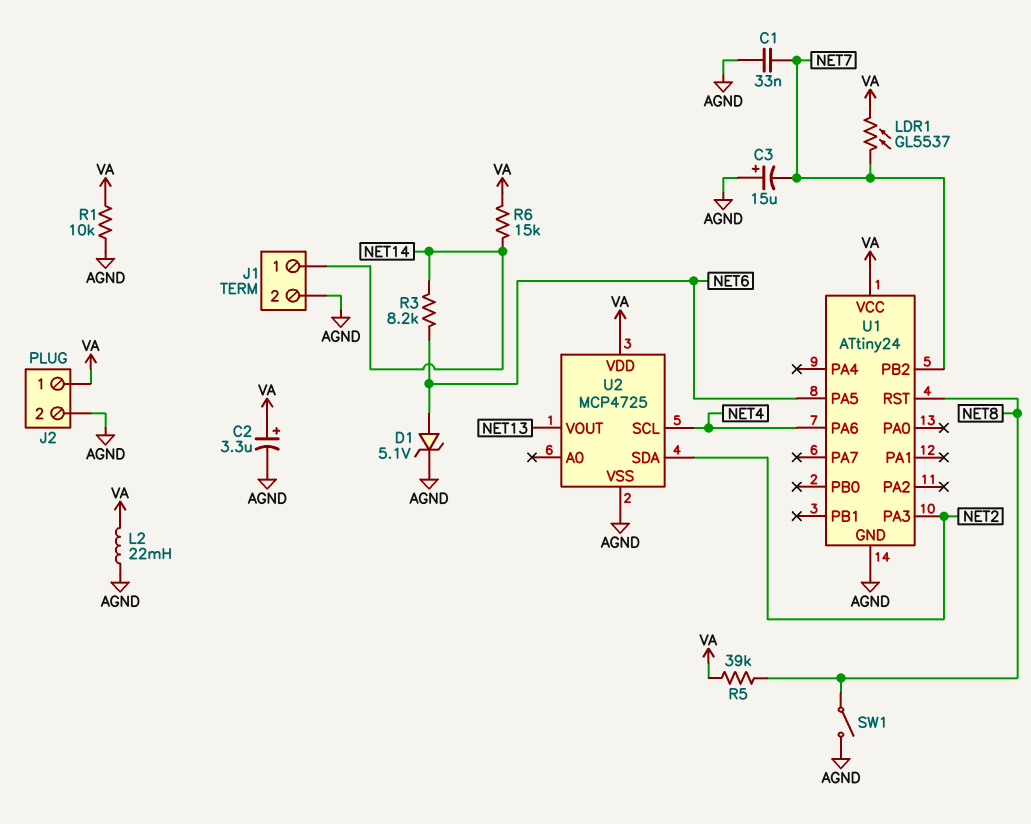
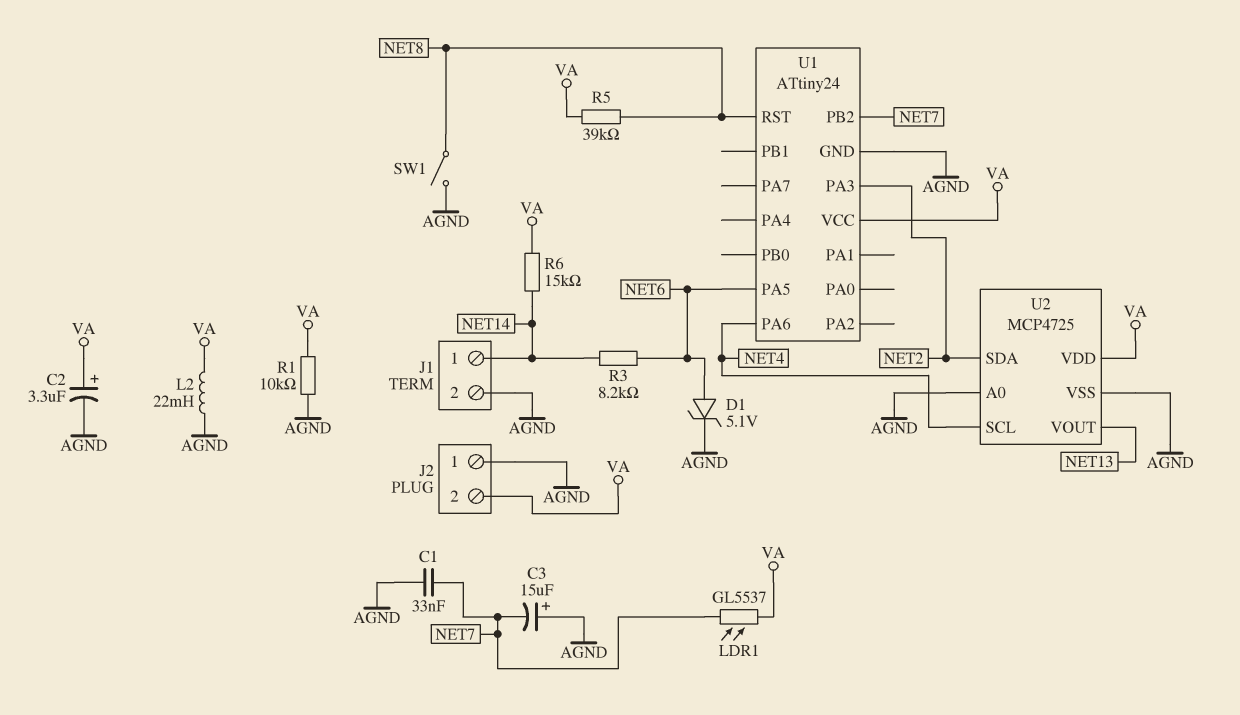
J2 pin 1: VA -> AGND
J2 pin 2: AGND -> VA
U2 pin A0: none -> AGND

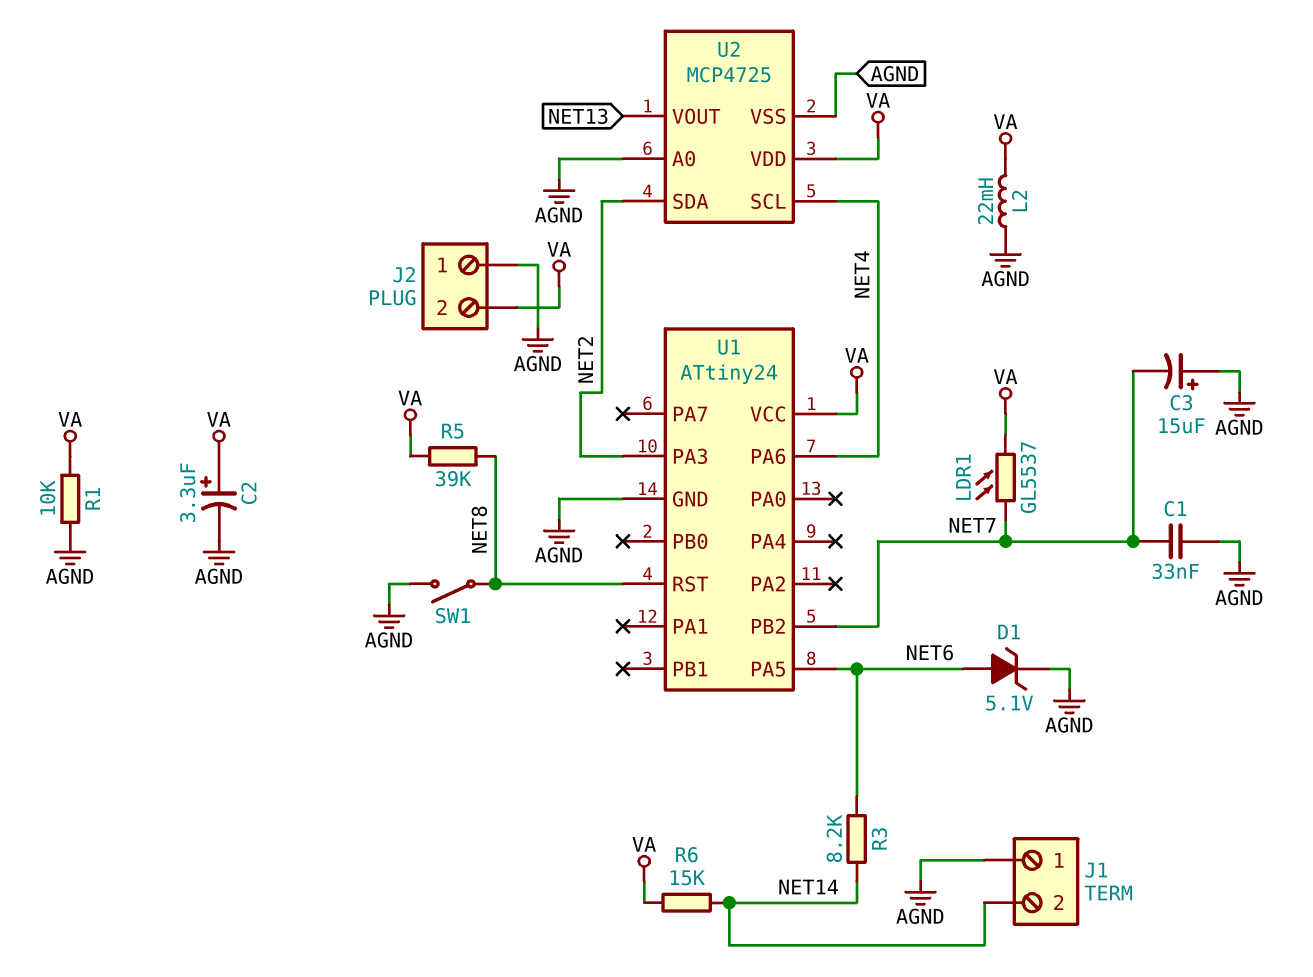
J1 pin 1: NET14 -> AGND
J1 pin 2: AGND -> NET14

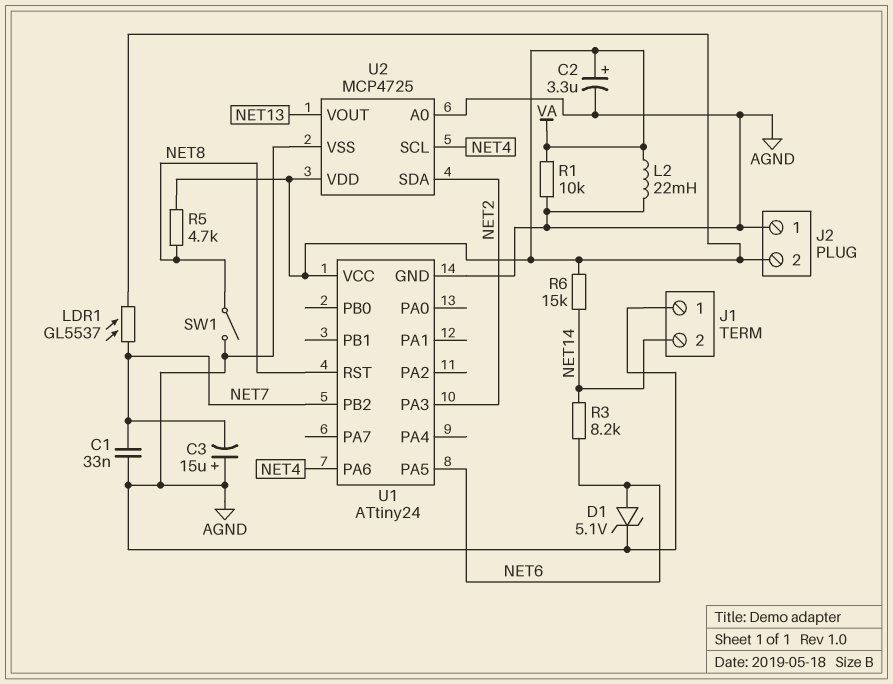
R5: 39k (NET8, VA) -> 4.7k (NET8, VA)

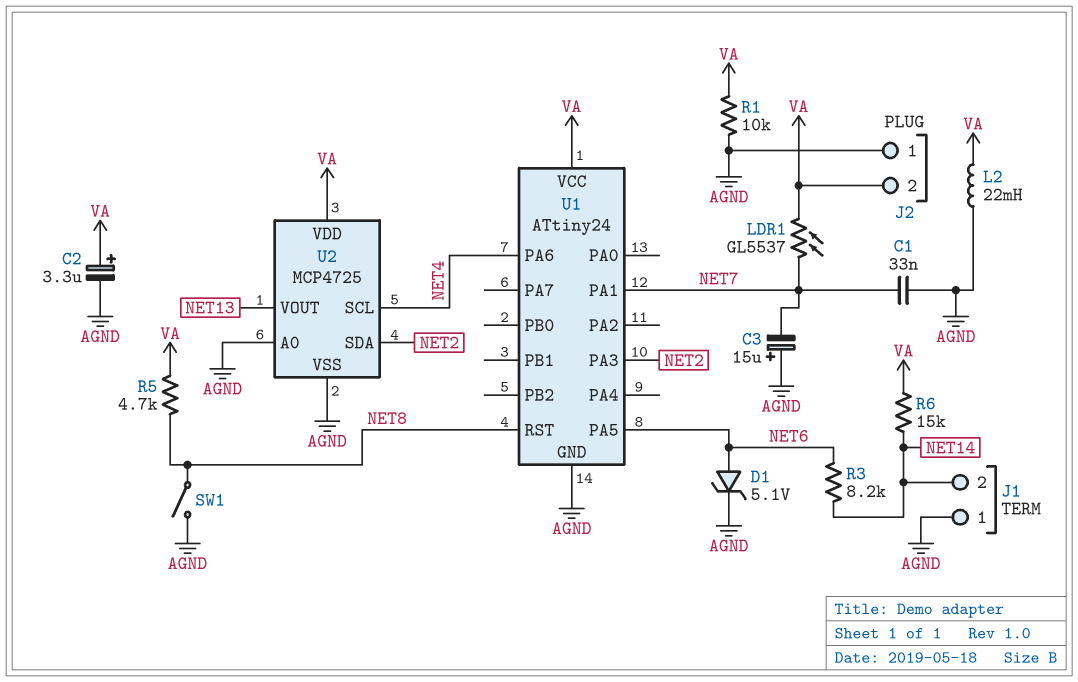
U1 pin PA1: none -> NET7
U1 pin PB2: NET7 -> none

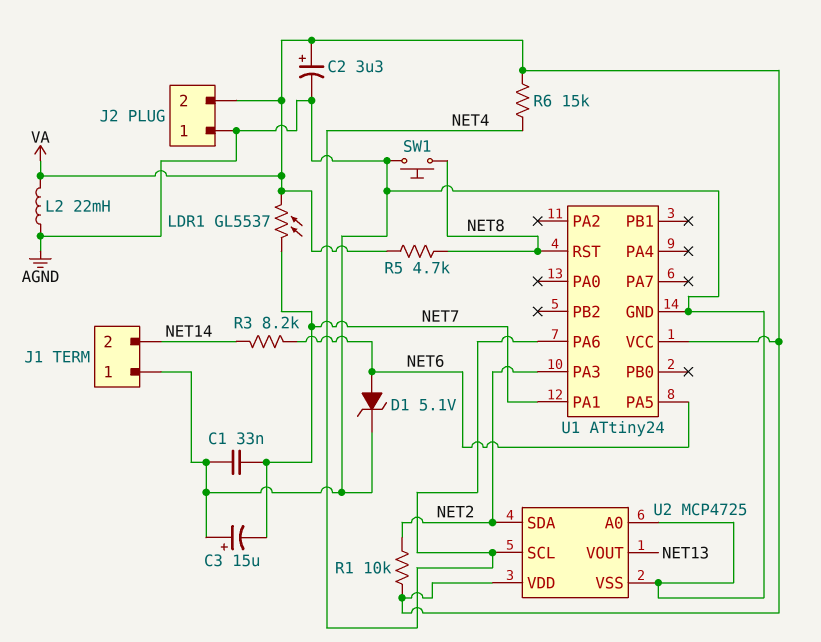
R1: 10k (AGND, VA) -> 10k (NET2, VA)
R6: 15k (NET14, VA) -> 15k (NET4, VA)
SW1: switch (AGND, NET8) -> button (AGND, NET8)

